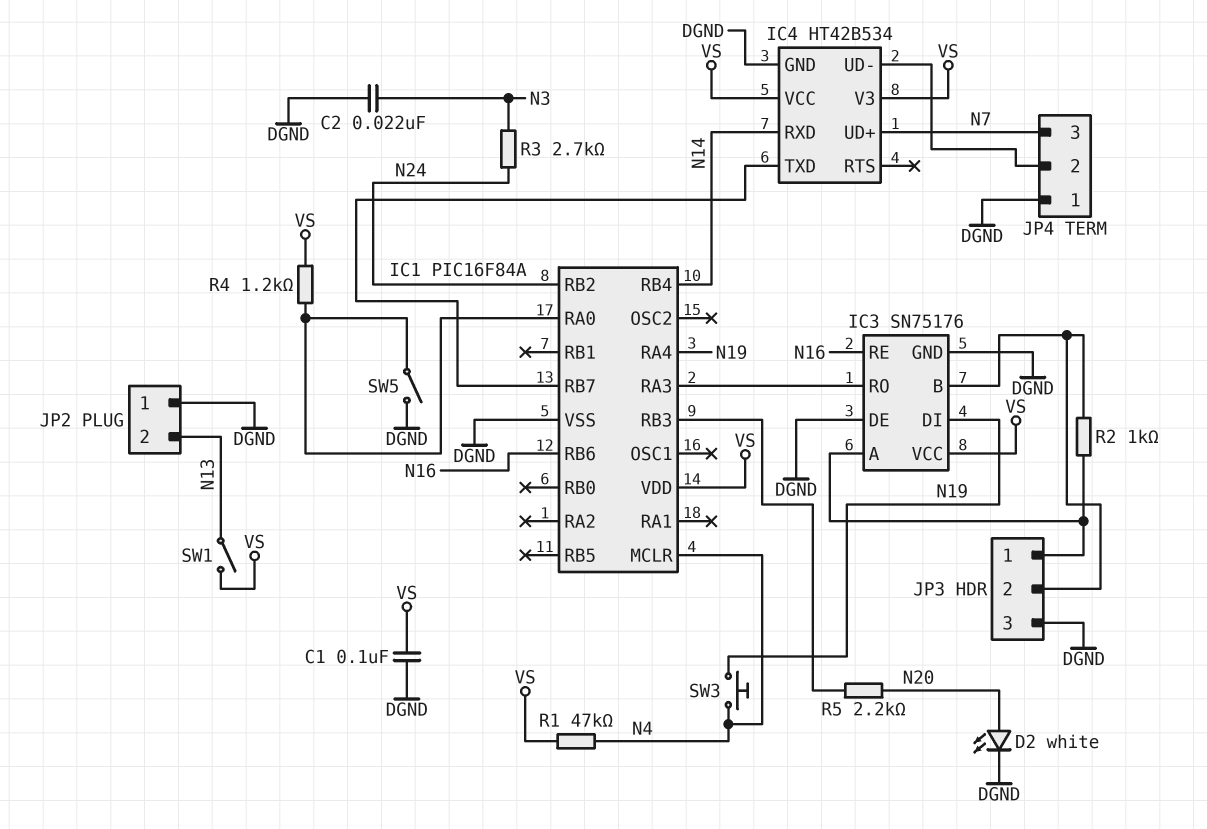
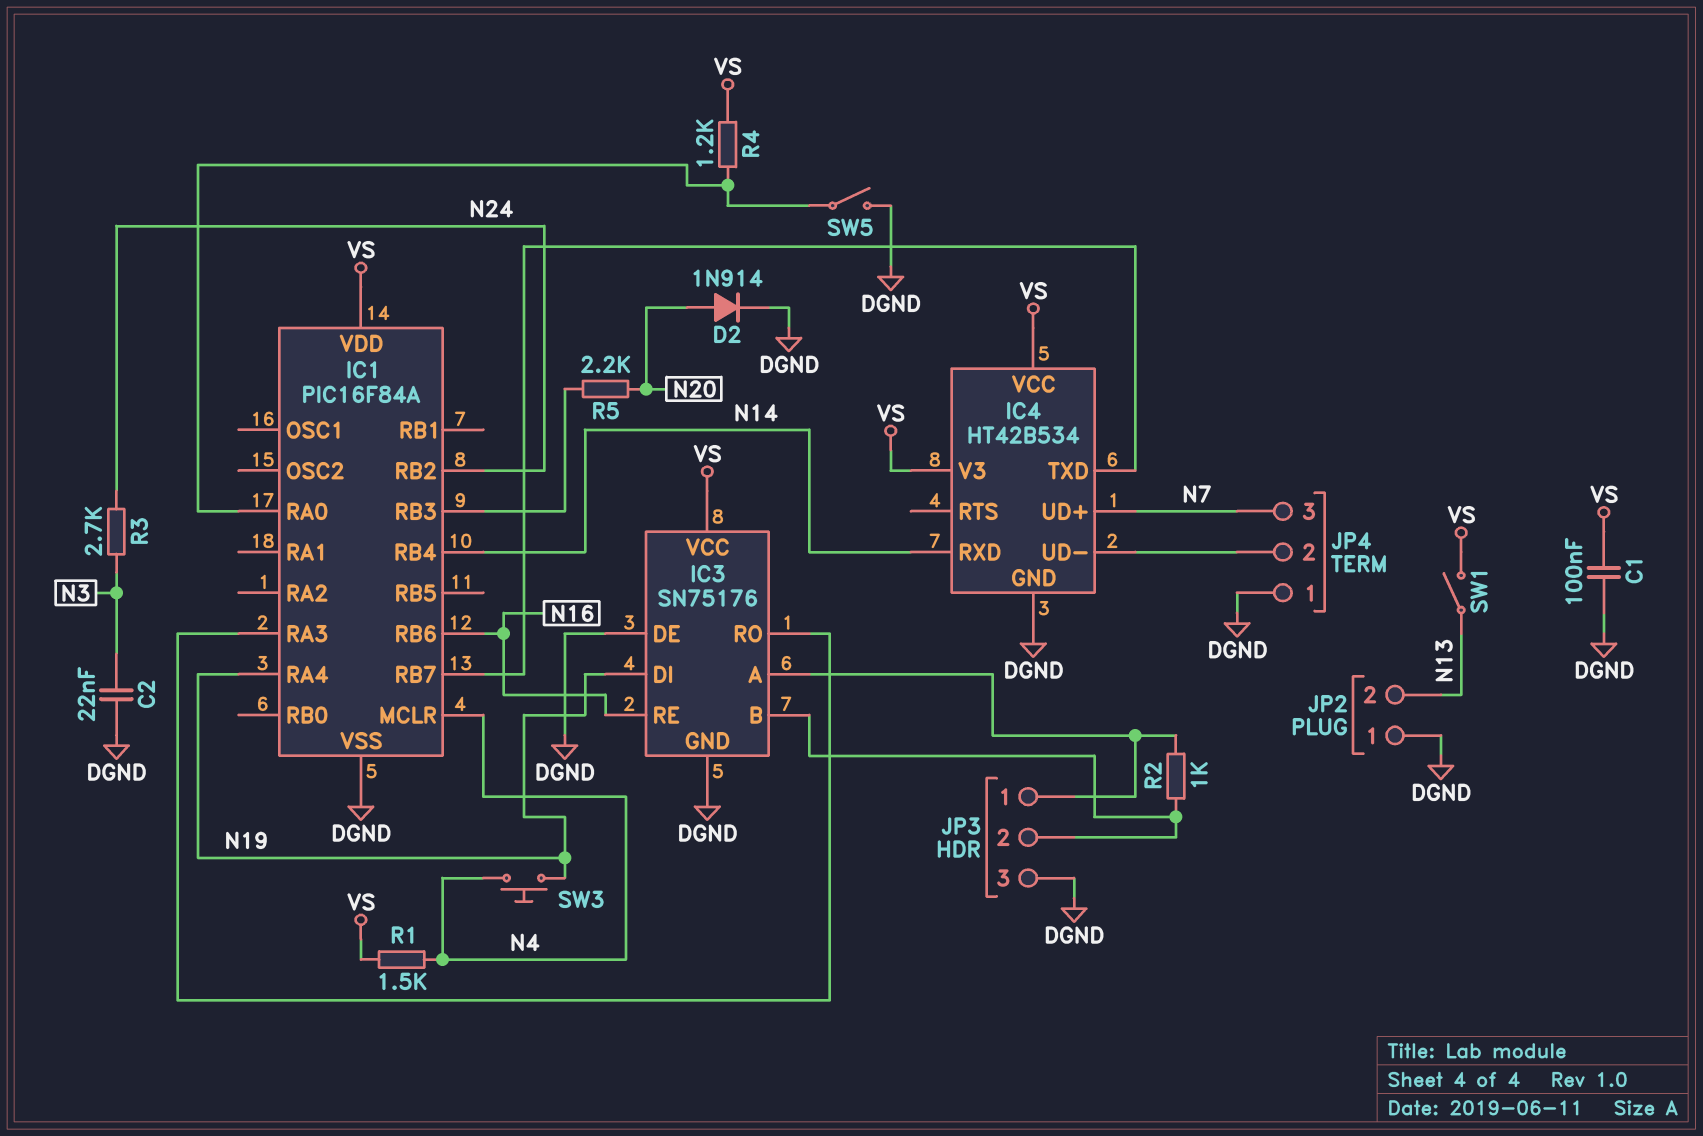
D2: LED white (A N20, K DGND) -> diode 1N914 (A N20, K DGND)
R1: 47k (N4, VS) -> 1.5k (N4, VS)

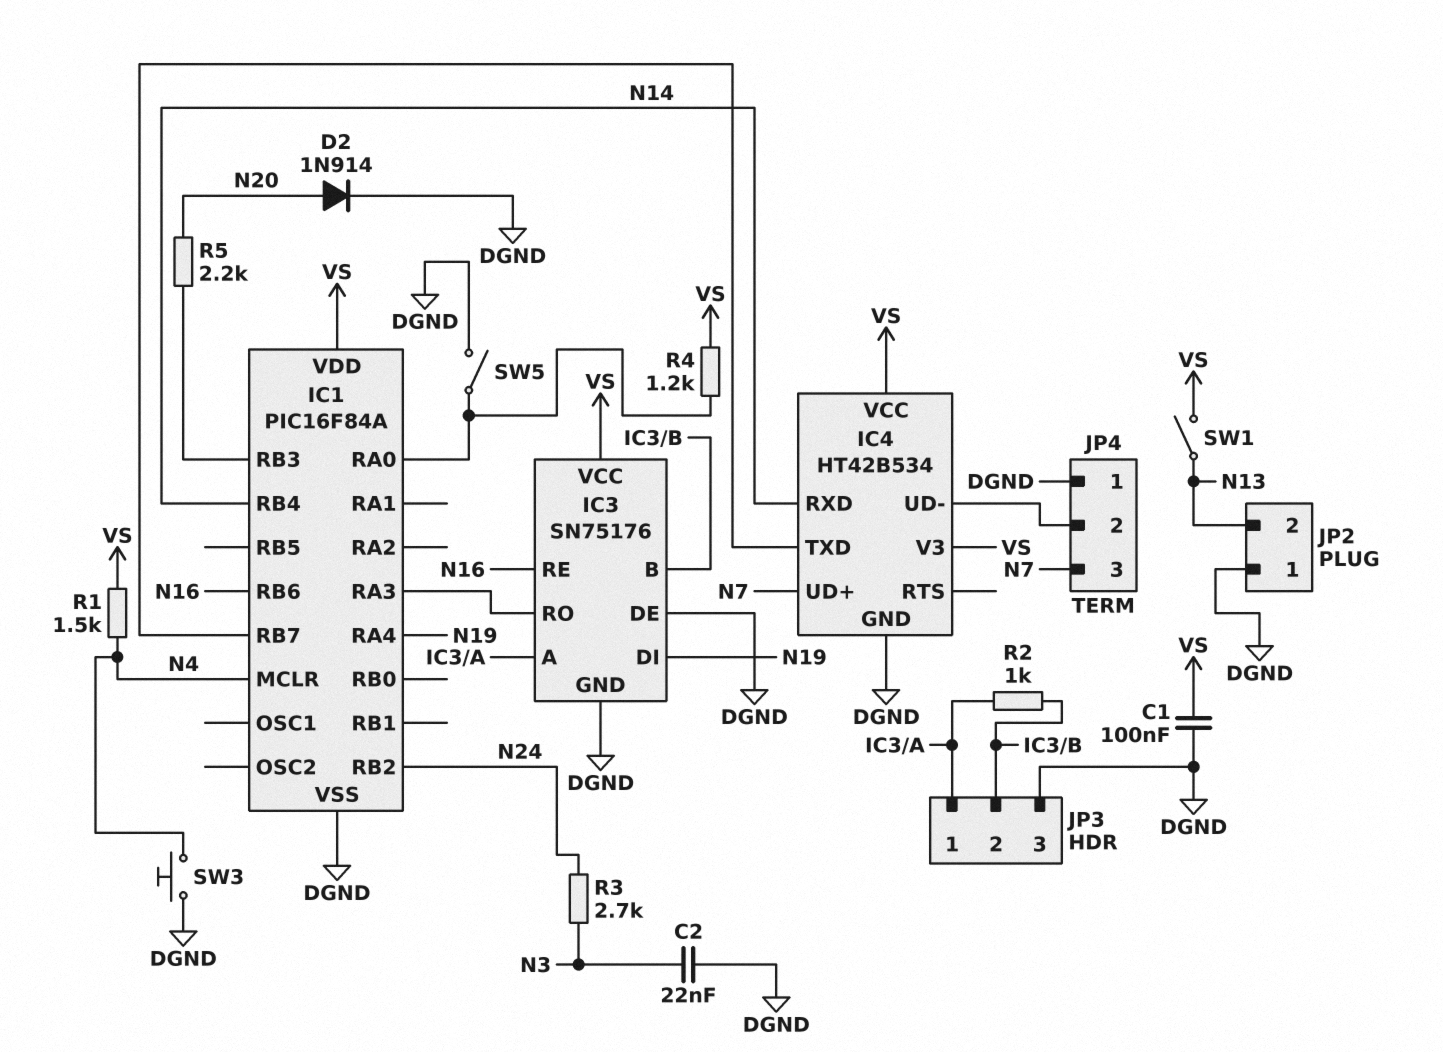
SW3: button (N4, N19) -> button (DGND, N4)

